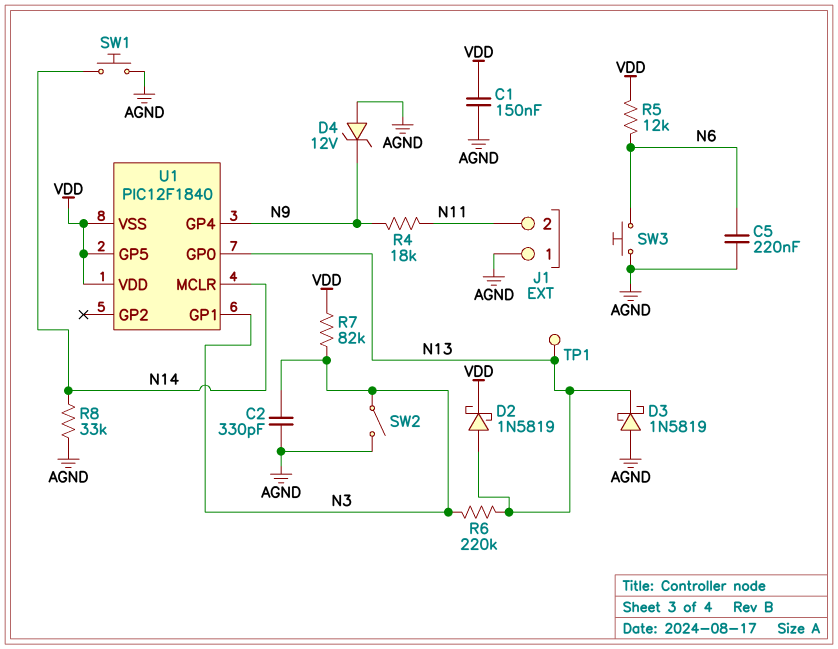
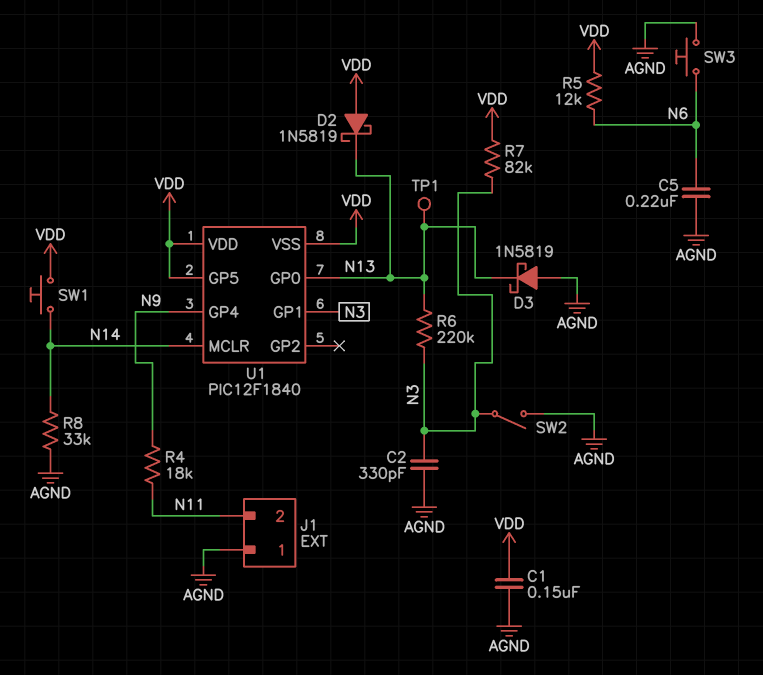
D2: schottky 1N5819 (A N13, K VDD) -> schottky 1N5819 (A VDD, K N13)
D4: zener 12V (A AGND, K N9) -> none
SW1: button (AGND, N14) -> button (N14, VDD)

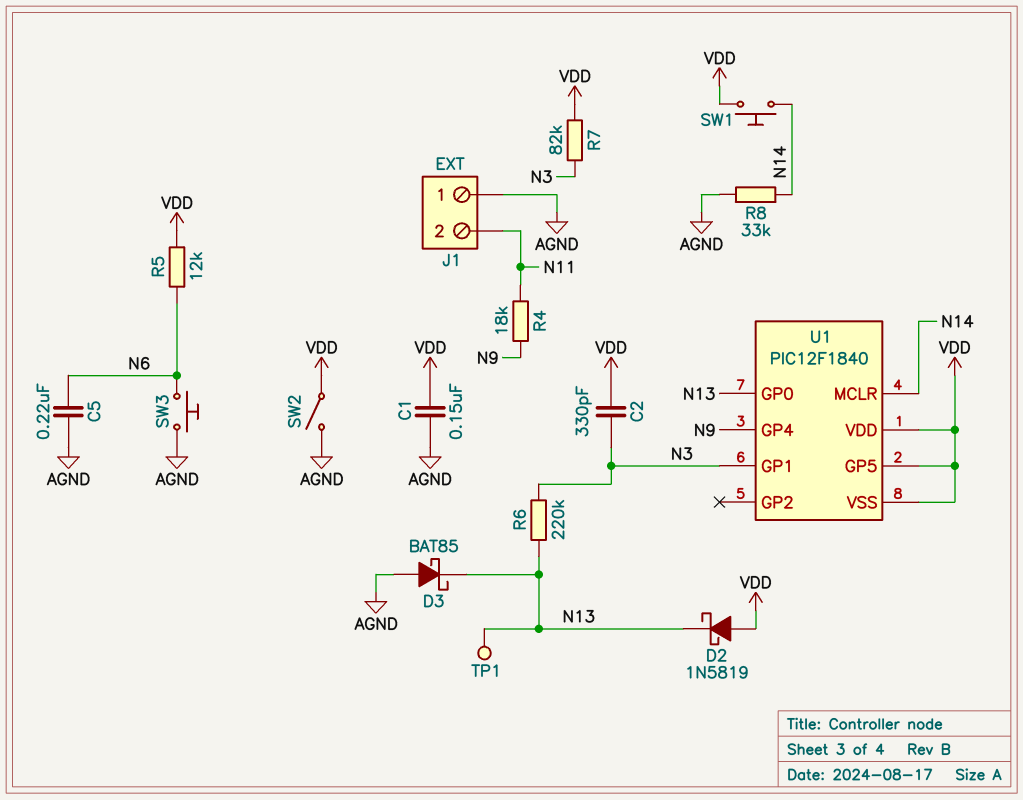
C2: 330pF (AGND, N3) -> 330pF (N3, VDD)
D3: schottky 1N5819 (A AGND, K N13) -> schottky BAT85 (A AGND, K N13)
SW2: switch (AGND, N3) -> switch (AGND, VDD)

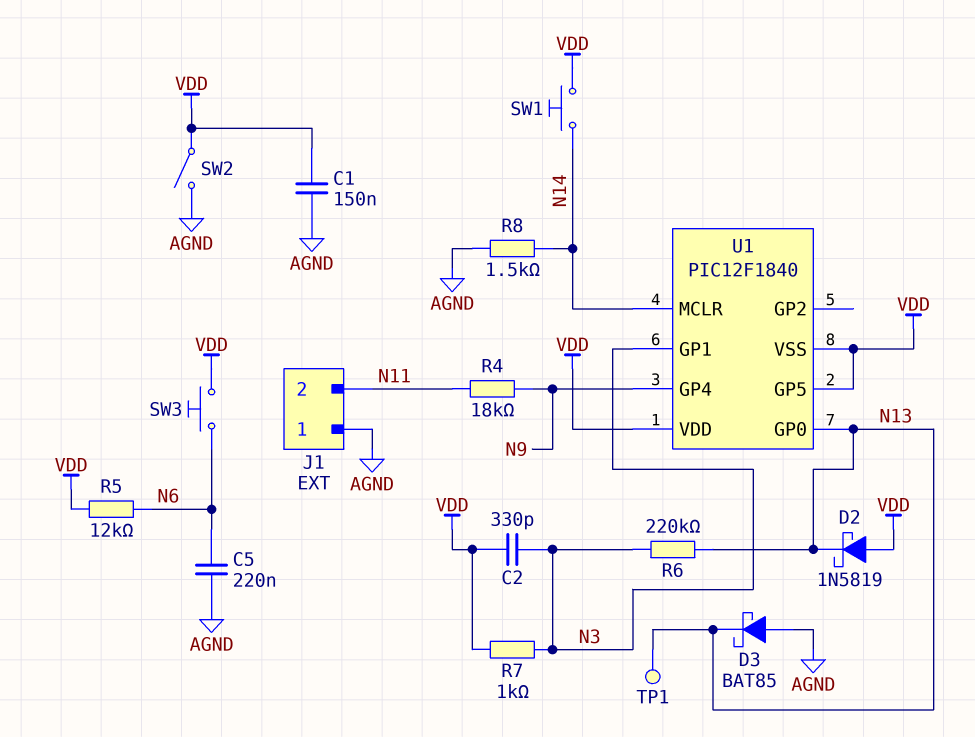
R7: 82k (N3, VDD) -> 1k (N3, VDD)
R8: 33k (AGND, N14) -> 1.5k (AGND, N14)
SW3: button (AGND, N6) -> button (N6, VDD)

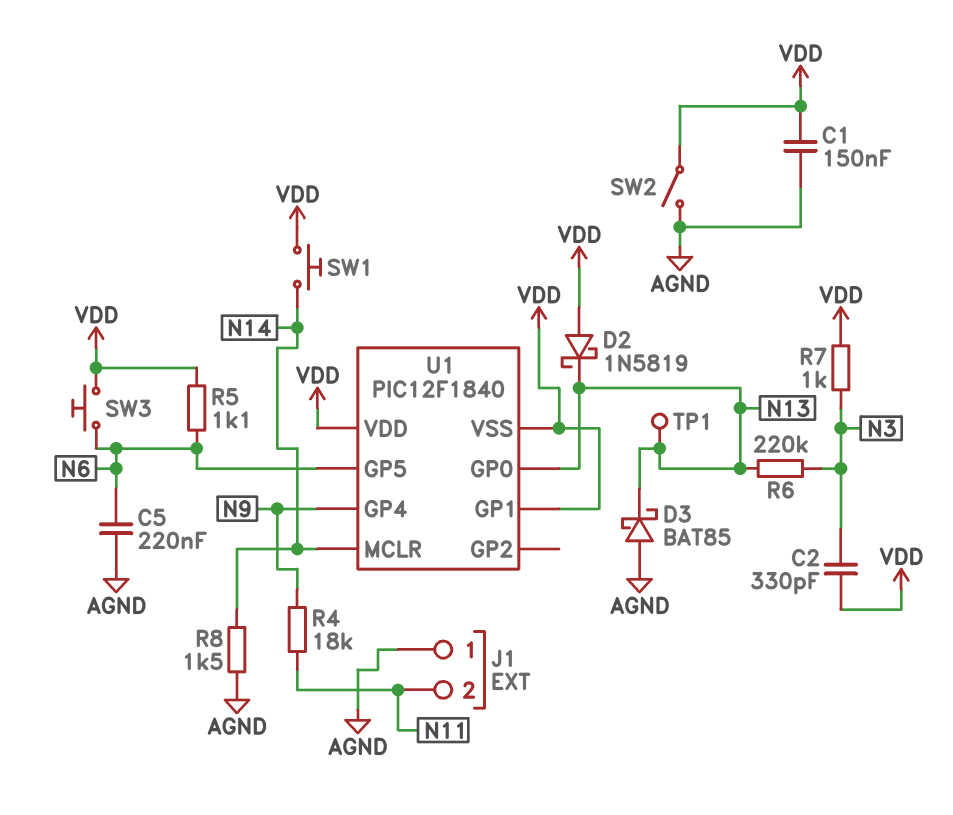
R5: 12k (N6, VDD) -> 1.1k (N6, VDD)
U1 pin GP1: N3 -> VDD
U1 pin GP5: VDD -> N6

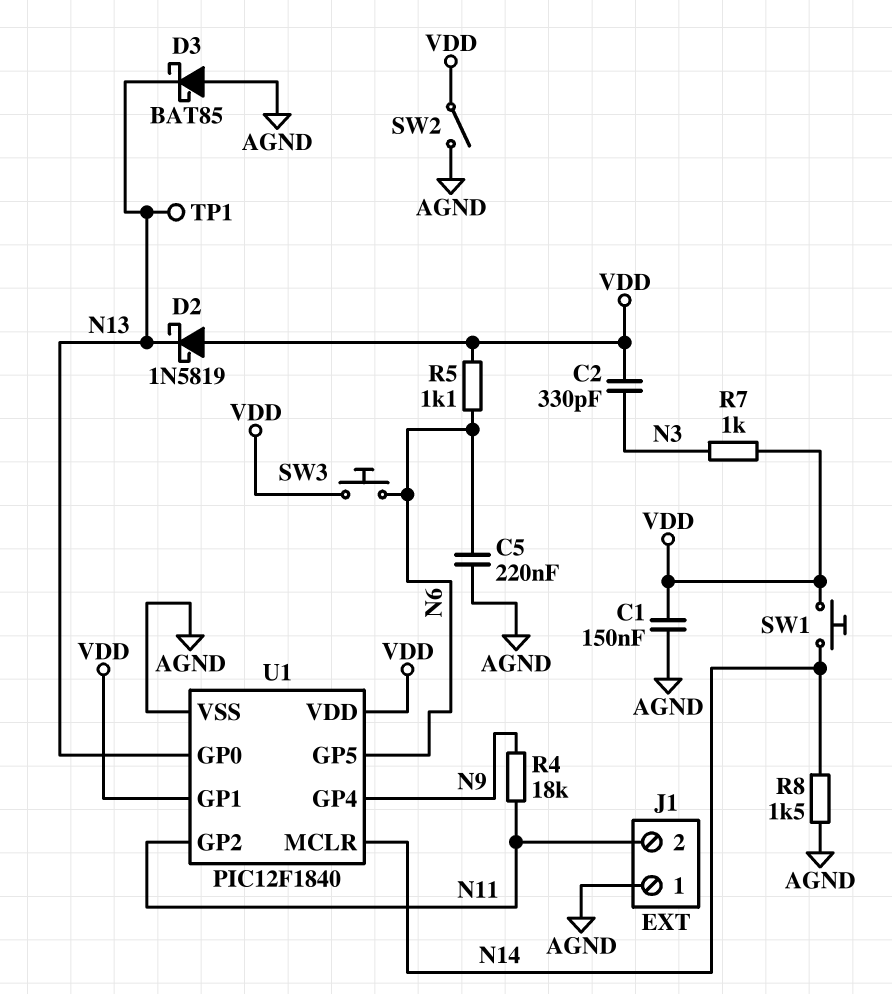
R6: 220k (N3, N13) -> none
U1 pin GP2: none -> N11
U1 pin VSS: VDD -> AGND

